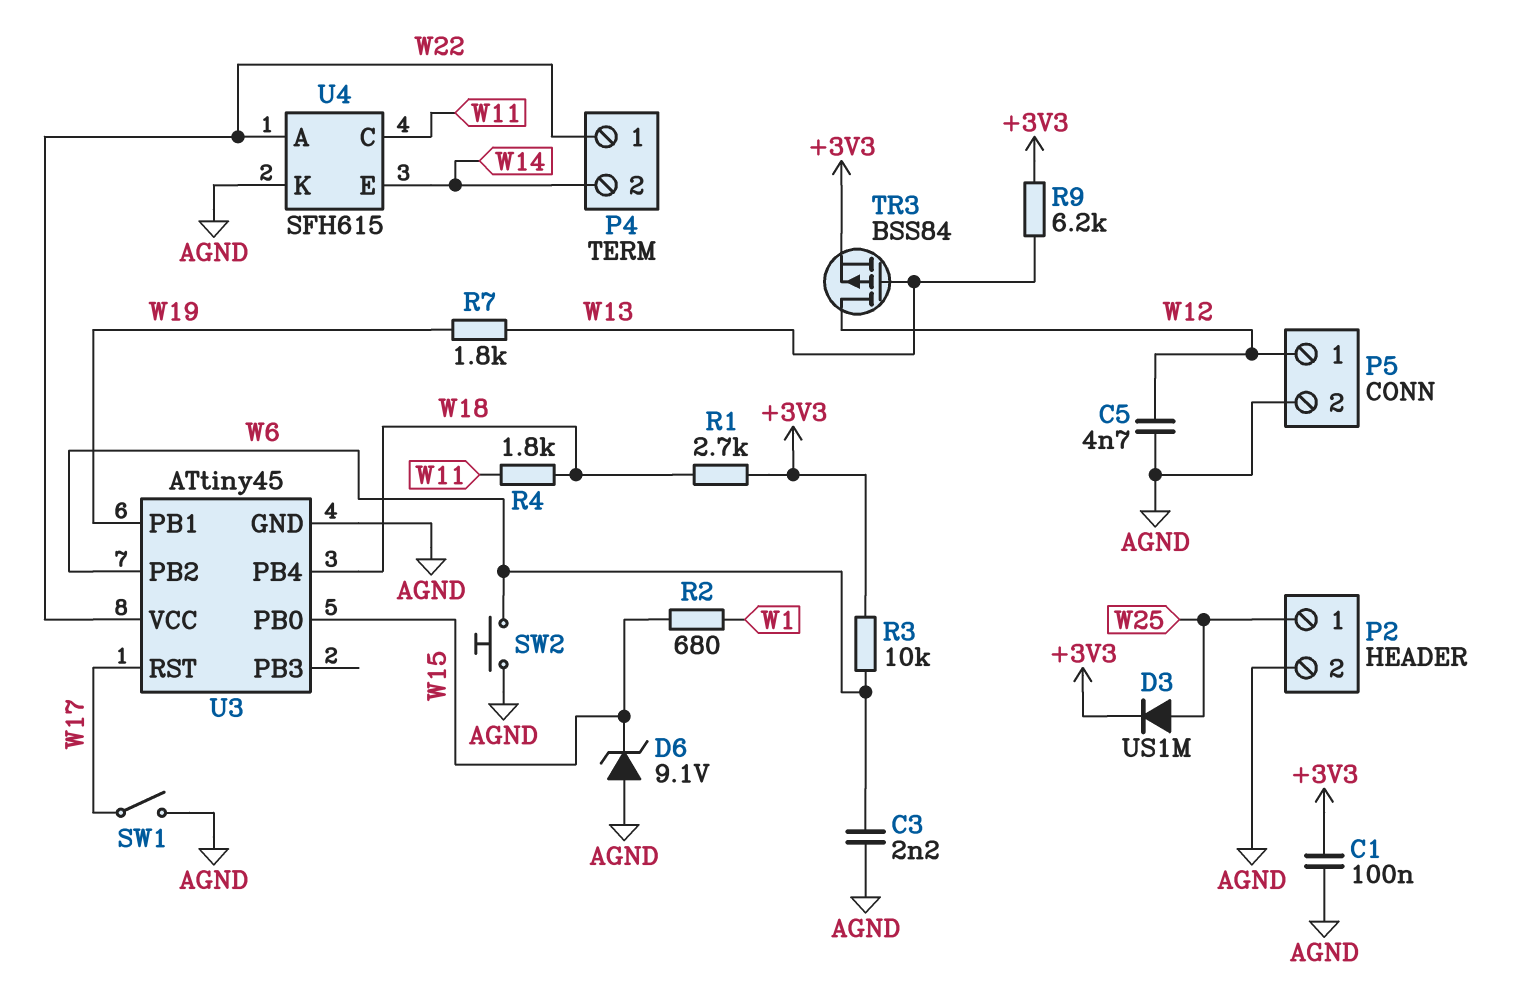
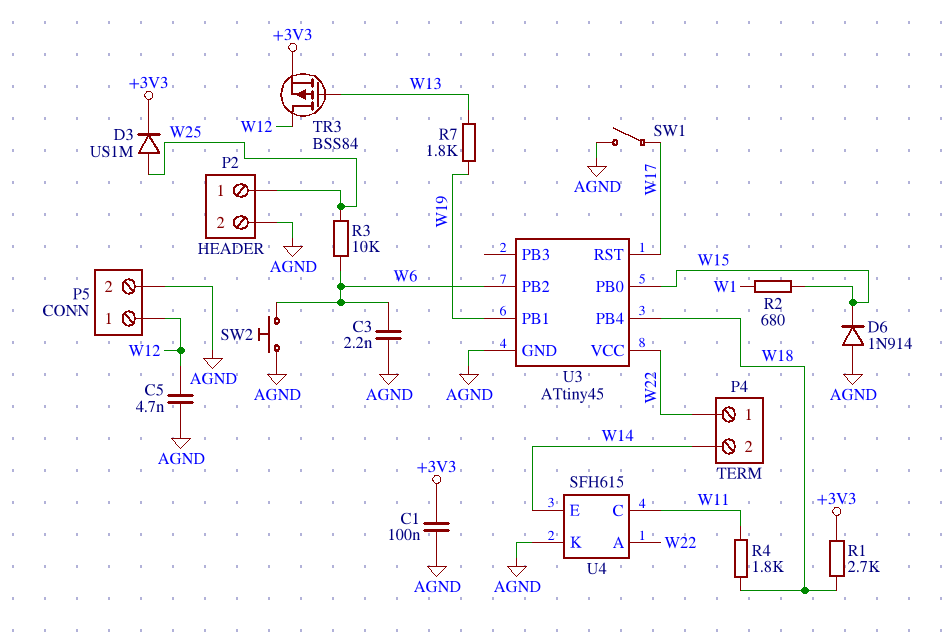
D6: zener 9.1V (A AGND, K W15) -> diode 1N914 (A AGND, K W15)
R3: 10k (+3V3, W6) -> 10k (W6, W25)
R9: 6.2k (+3V3, W13) -> none

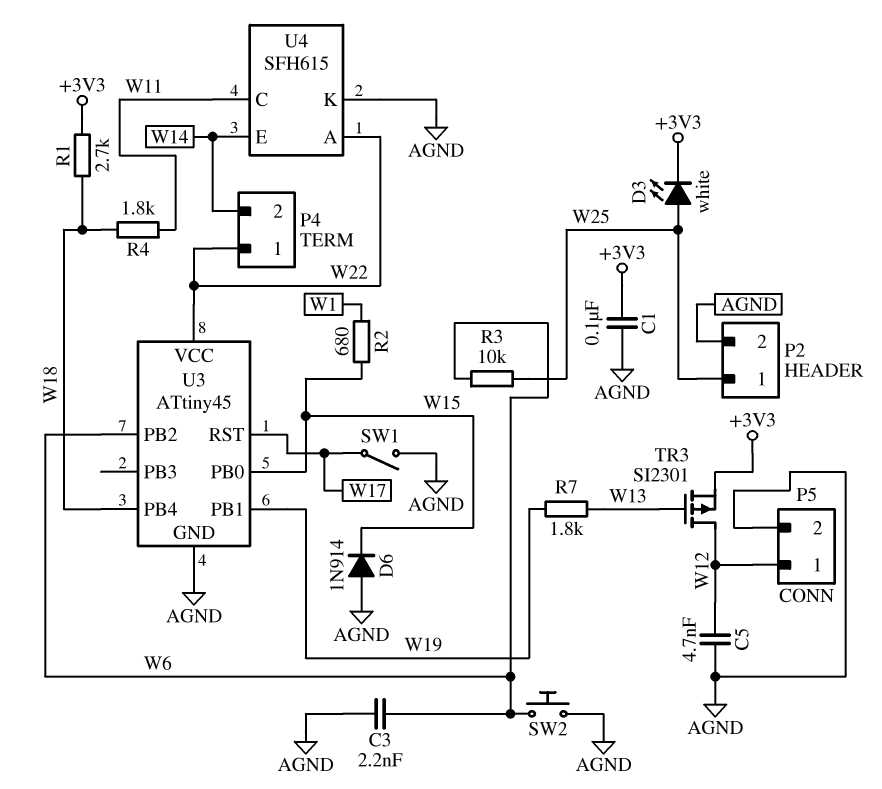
D3: diode US1M (A W25, K +3V3) -> LED white (A W25, K +3V3)
TR3: PMOS BSS84 (G W13, D W12, S +3V3) -> PMOS SI2301 (G W13, D W12, S +3V3)

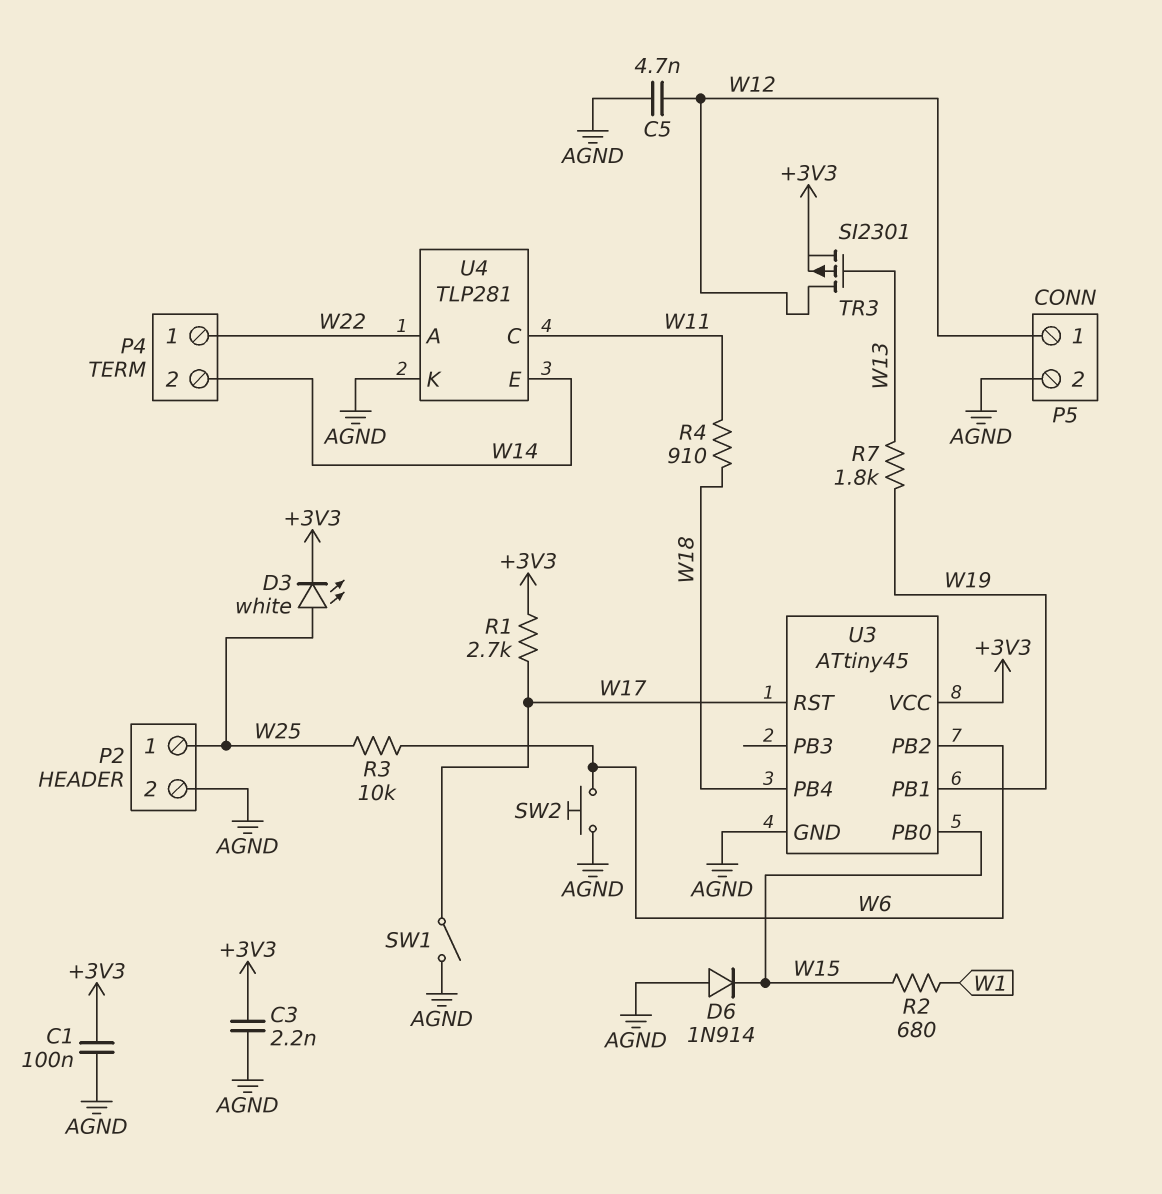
C3: 2.2nF (AGND, W6) -> 2.2nF (+3V3, AGND)
R1: 2.7k (+3V3, W18) -> 2.7k (+3V3, W17)
R4: 1.8k (W11, W18) -> 910 (W11, W18)
U3 pin VCC: W22 -> +3V3
U4: SFH615 -> TLP281

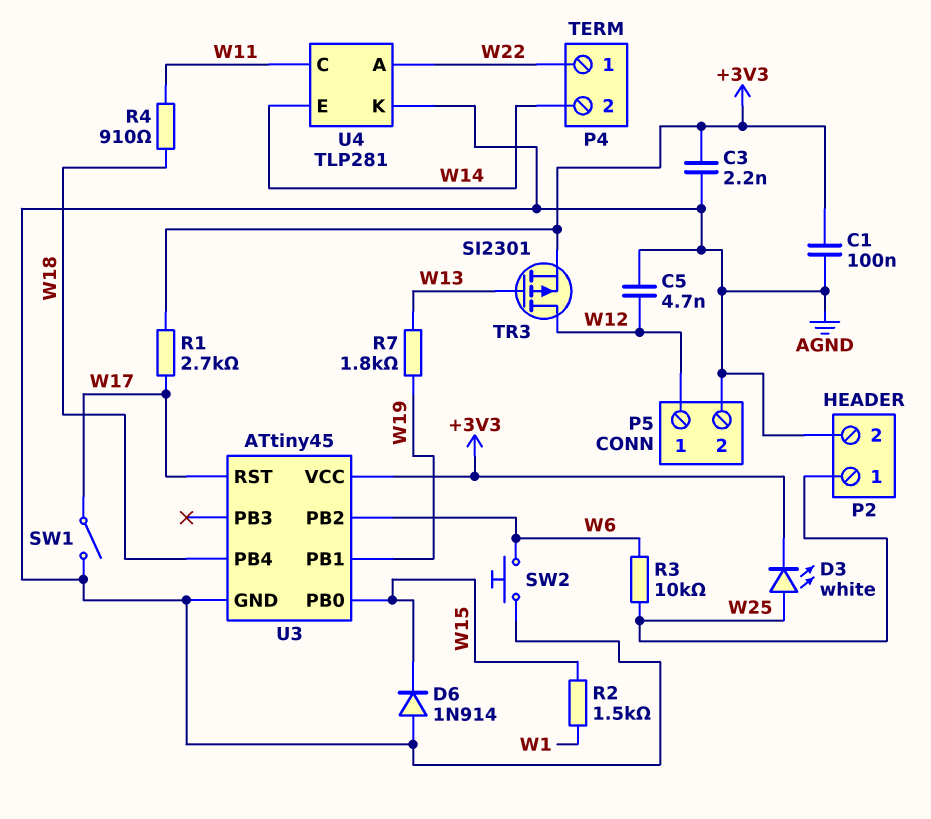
R2: 680 (W1, W15) -> 1.5k (W1, W15)

